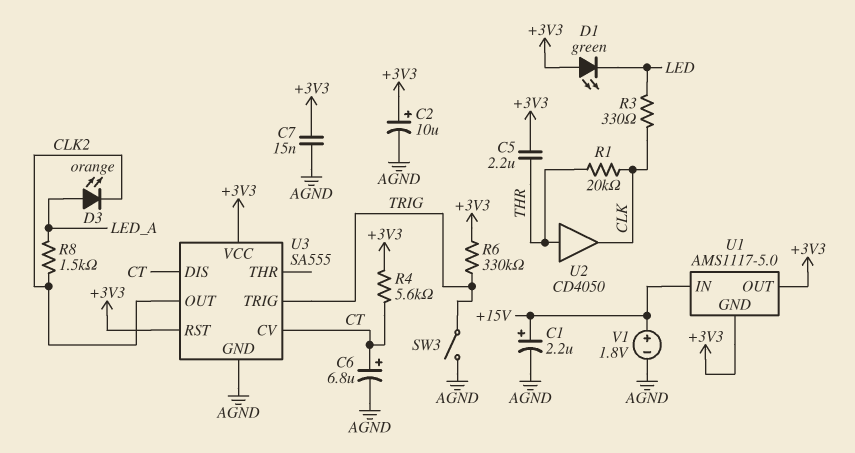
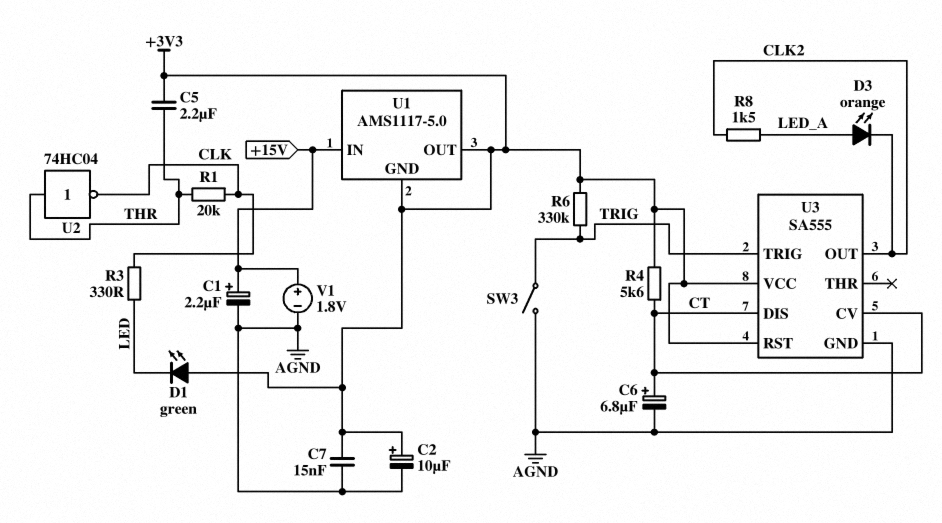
U2: buffer CD4050 (in THR, out CLK) -> NOT 74HC04 (in THR, out CLK)

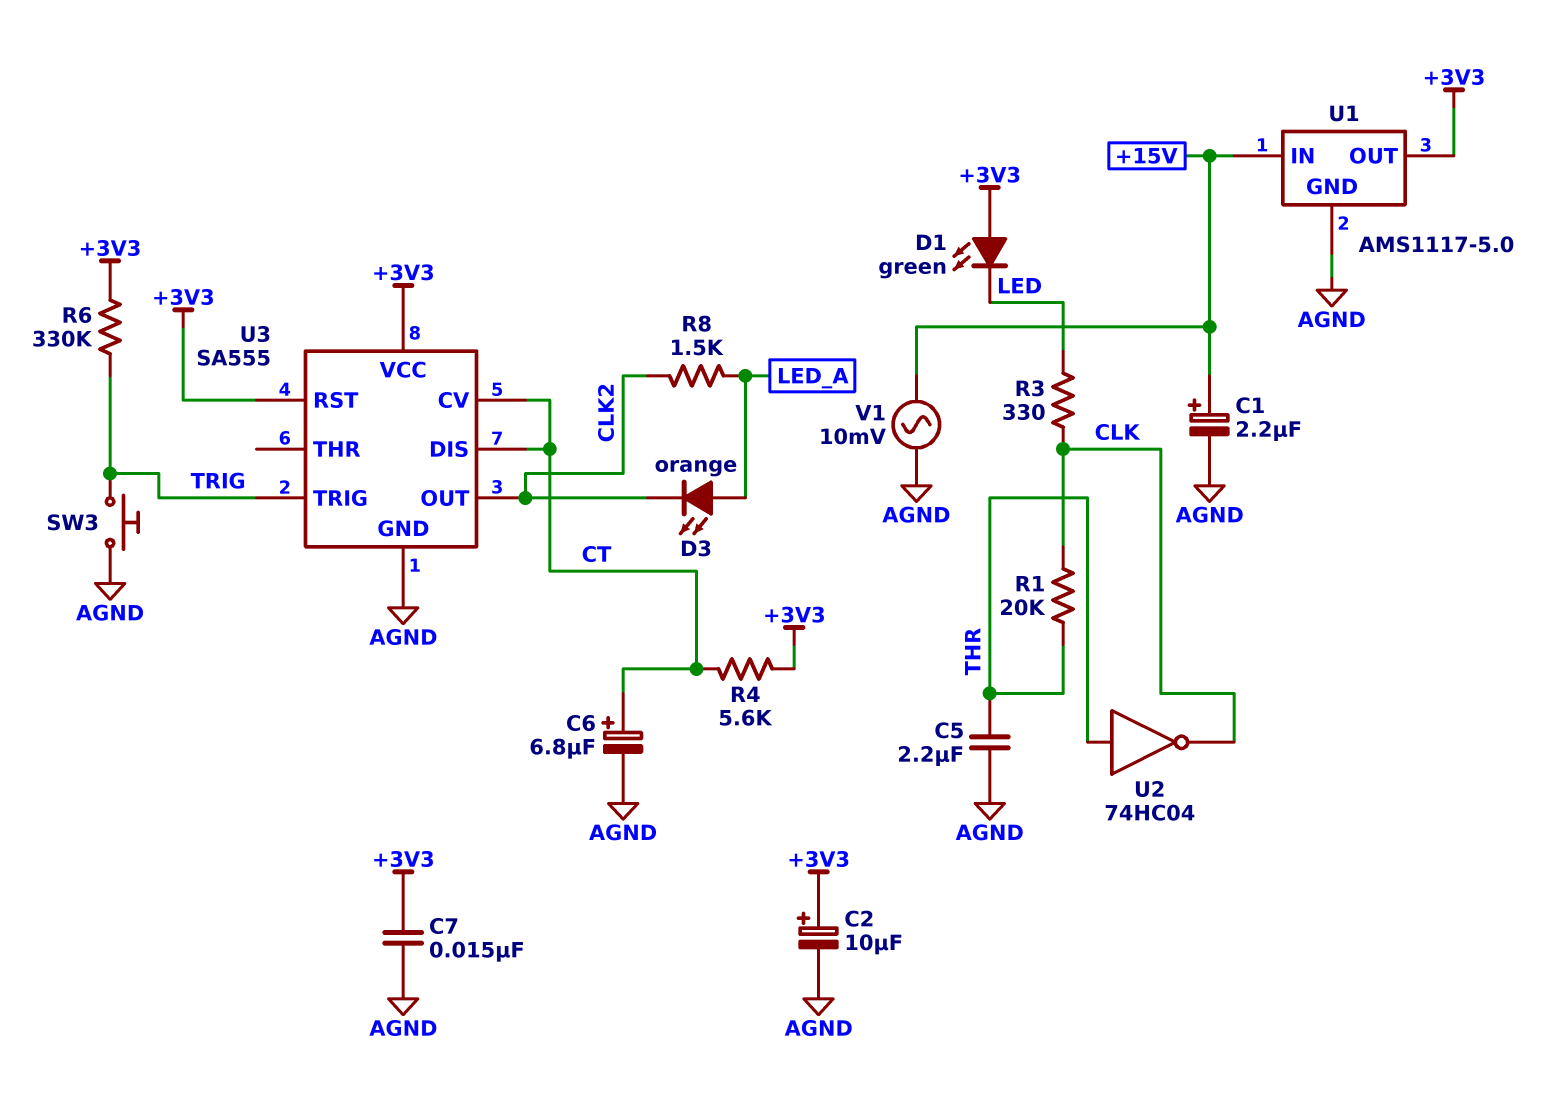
C5: 2.2uF (+3V3, THR) -> 2.2uF (AGND, THR)
SW3: switch (AGND, TRIG) -> button (AGND, TRIG)
U1 pin GND: +3V3 -> AGND
V1: 1.8V (plus +15V, minus AGND) -> AC 10mV (+15V, AGND)

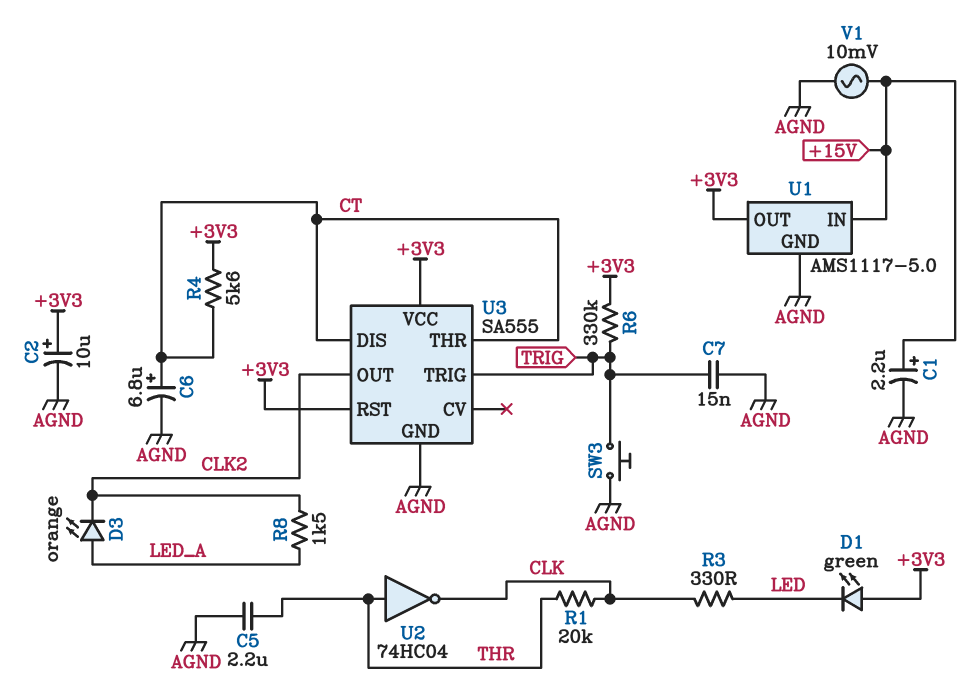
C7: 15nF (+3V3, AGND) -> 15nF (AGND, TRIG)
U3 pin CV: CT -> none
U3 pin THR: none -> CT

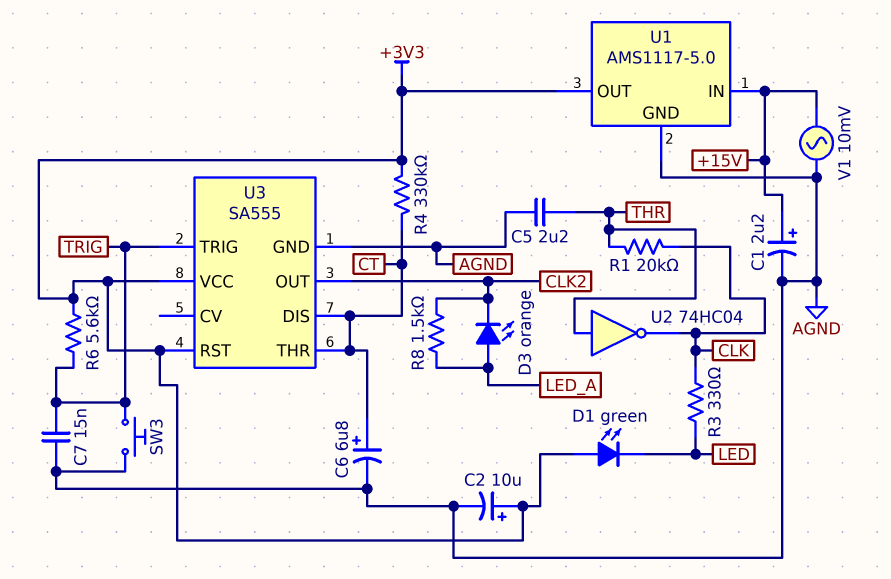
R4: 5.6k (+3V3, CT) -> 330k (+3V3, CT)
R6: 330k (+3V3, TRIG) -> 5.6k (+3V3, TRIG)

